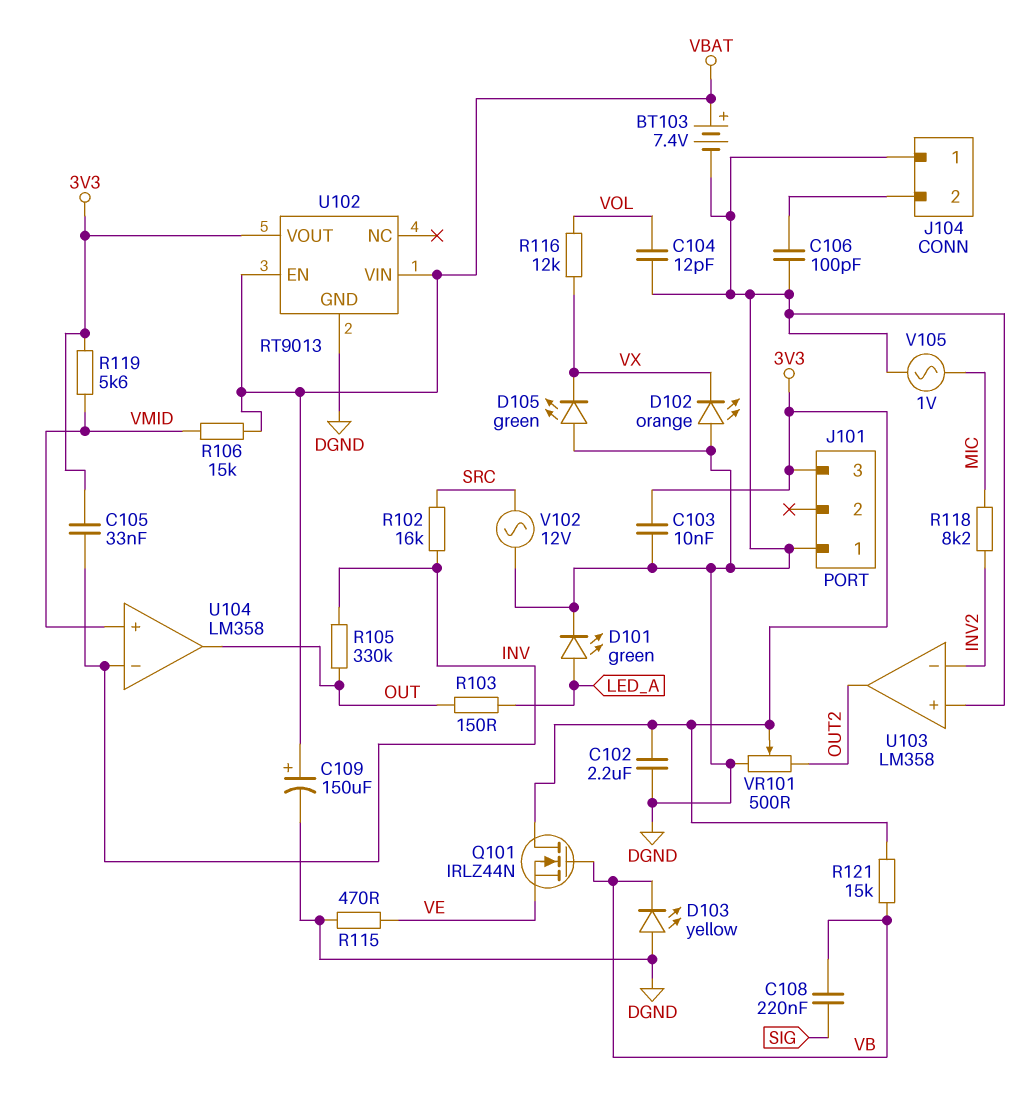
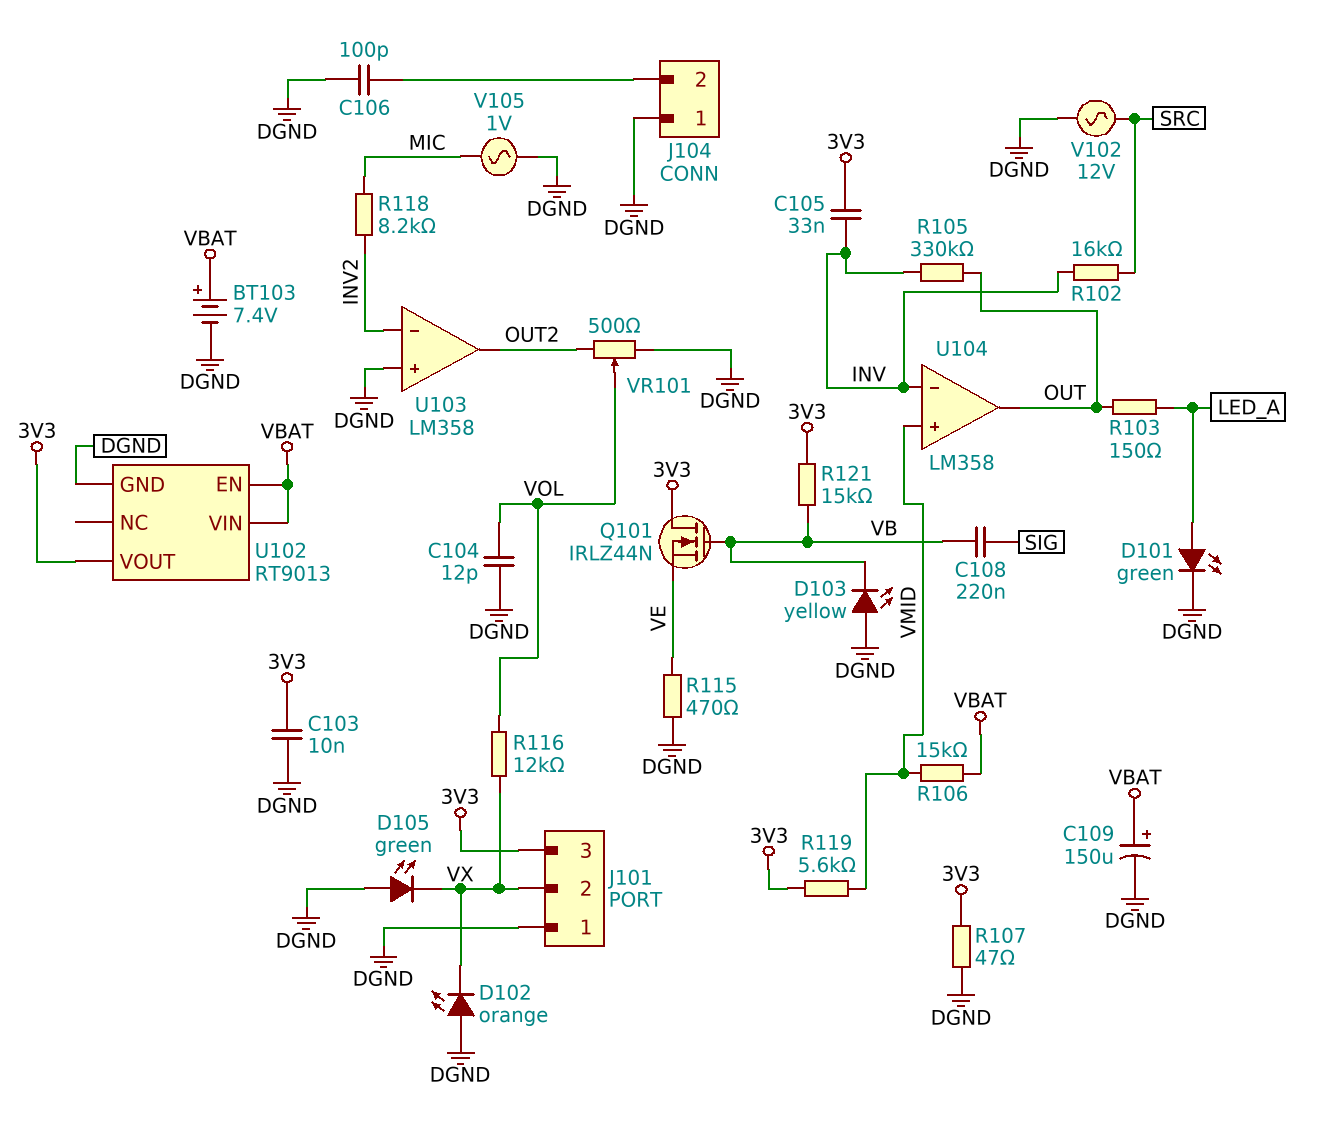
C102: 2.2uF (3V3, DGND) -> none
J101 pin 2: none -> VX
R107: none -> 47 (3V3, DGND)
VR101: 500 (DGND, OUT2, wiper 3V3) -> 500 (DGND, OUT2, wiper VOL)

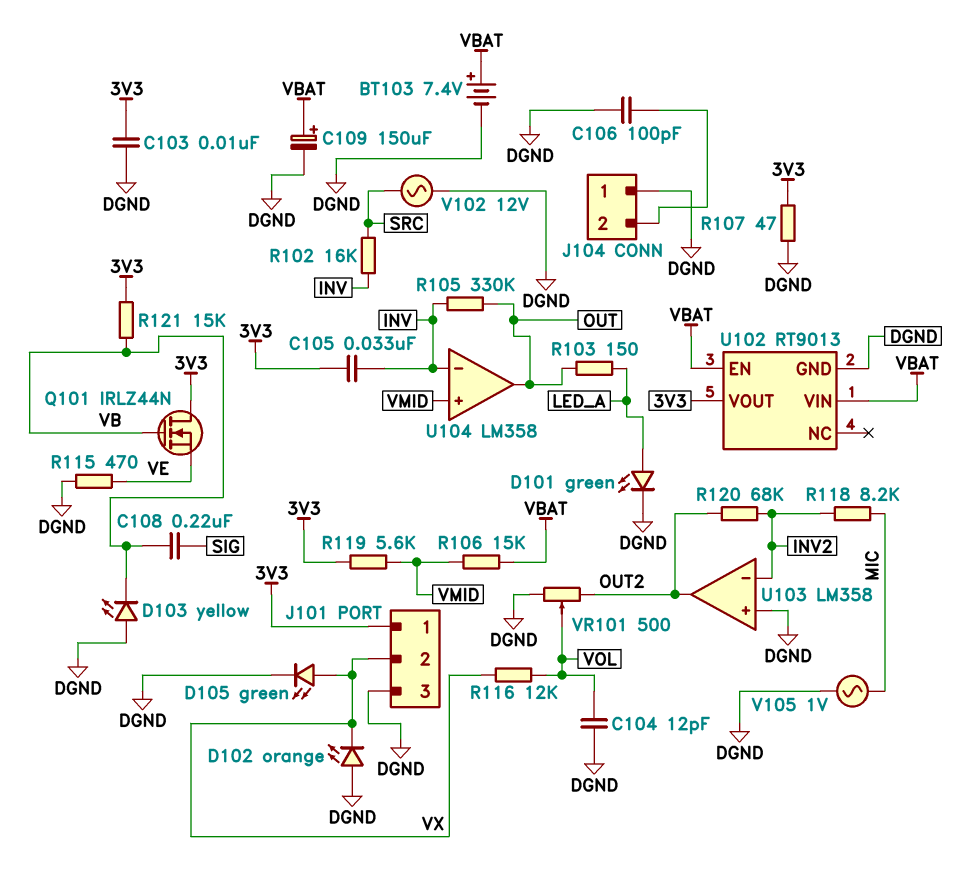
D105: LED green (A DGND, K VX) -> LED green (A VX, K DGND)
J101 pin 1: DGND -> 3V3
J101 pin 3: 3V3 -> DGND
R120: none -> 68k (INV2, OUT2)

